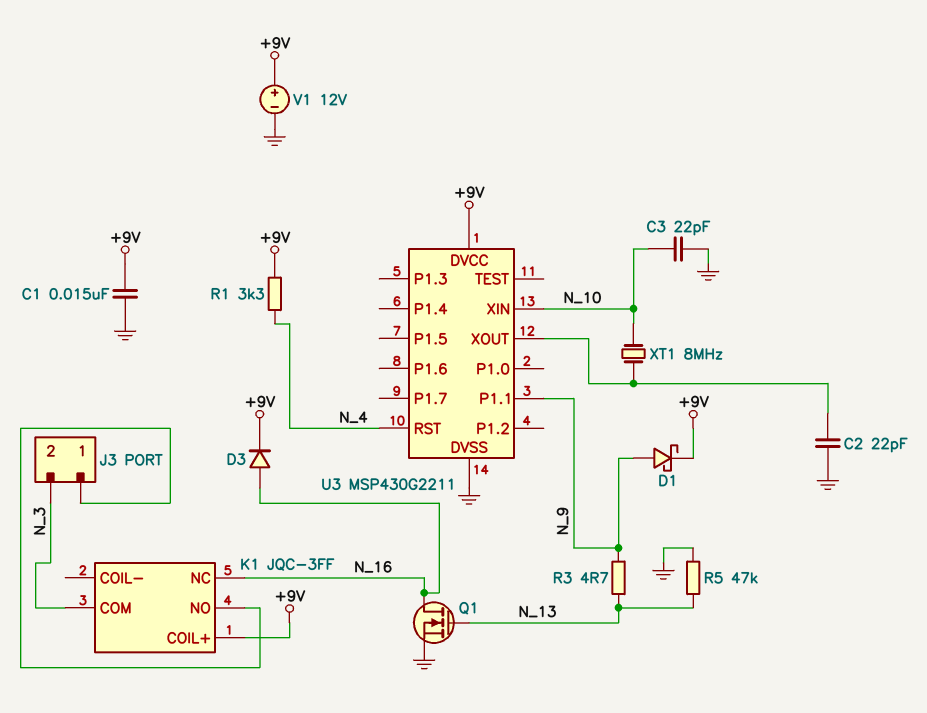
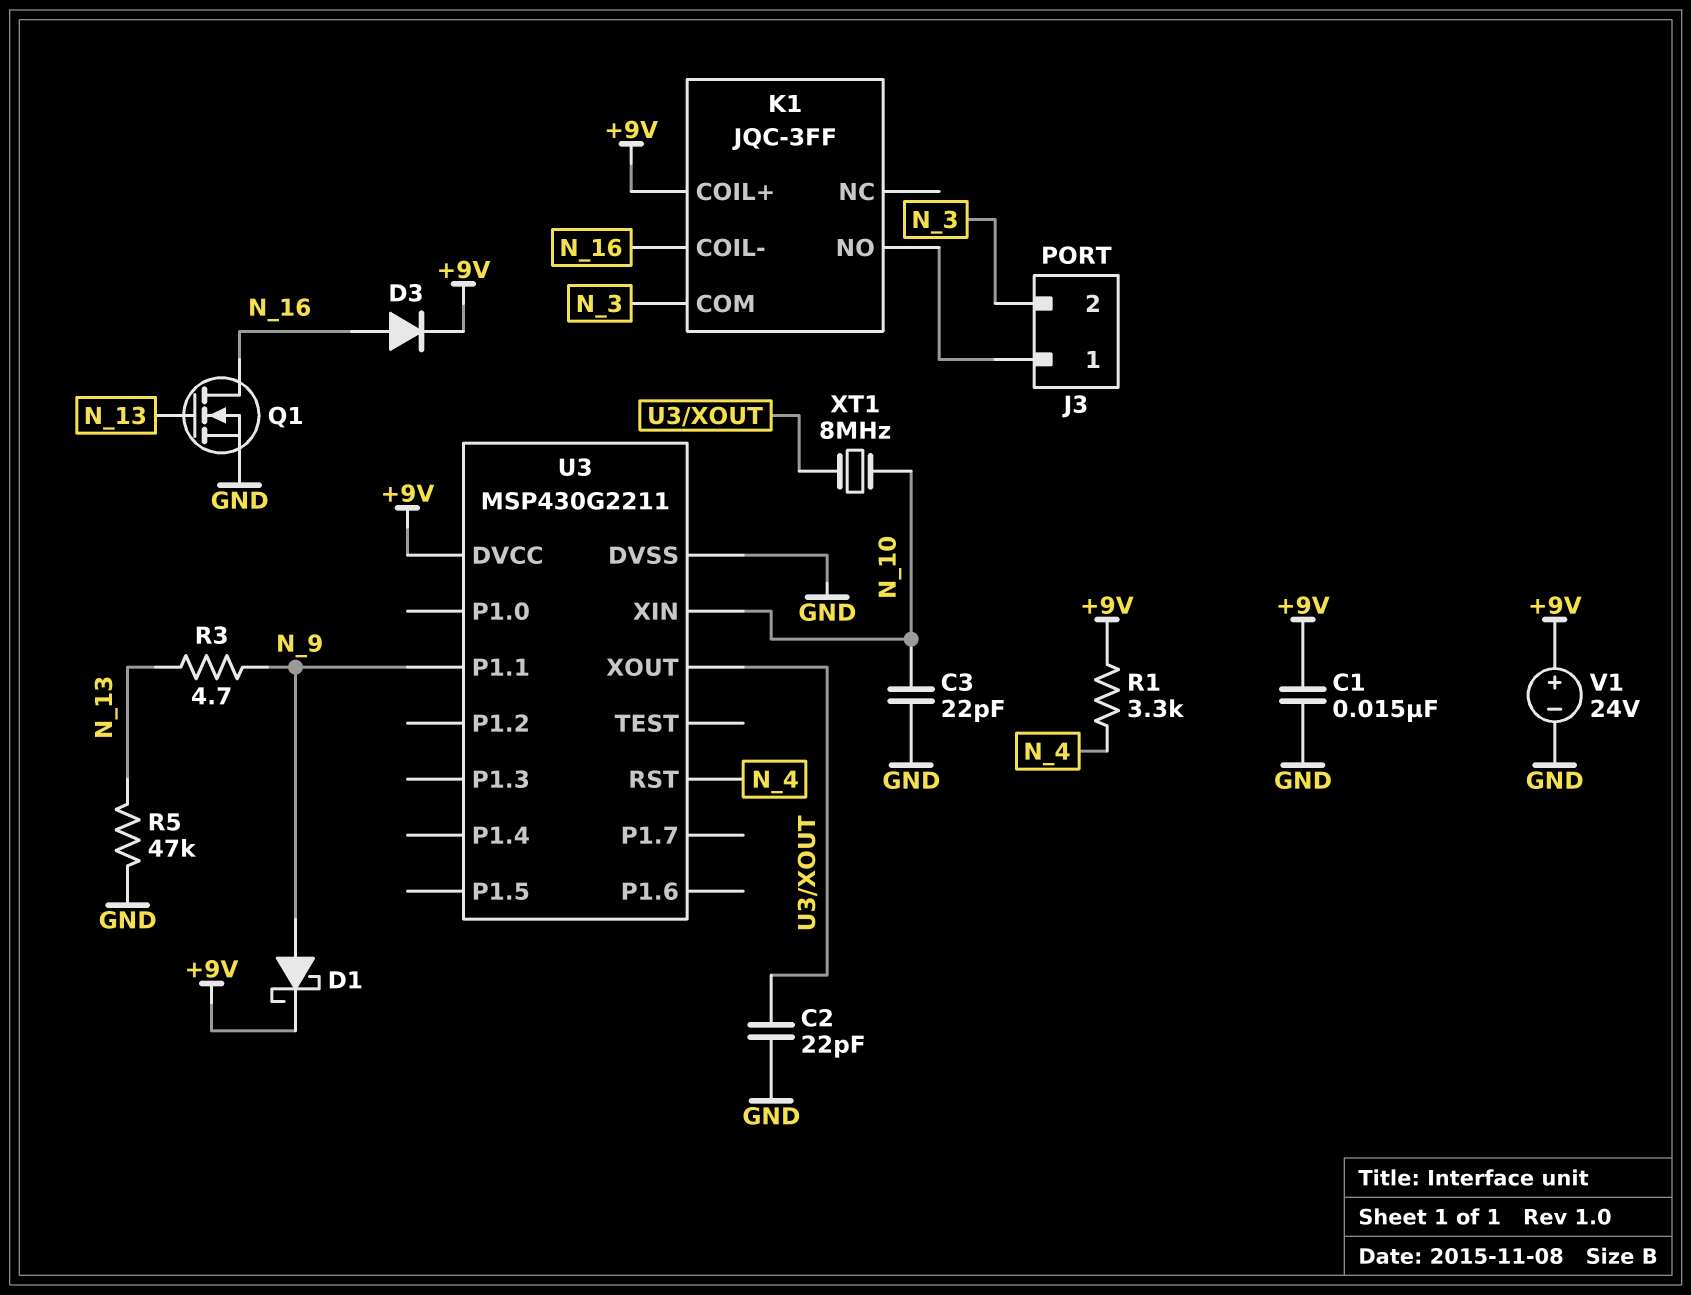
K1 pin COIL-: none -> N_16
K1 pin NC: N_16 -> none
V1: 12V (plus +9V, minus GND) -> 24V (plus +9V, minus GND)

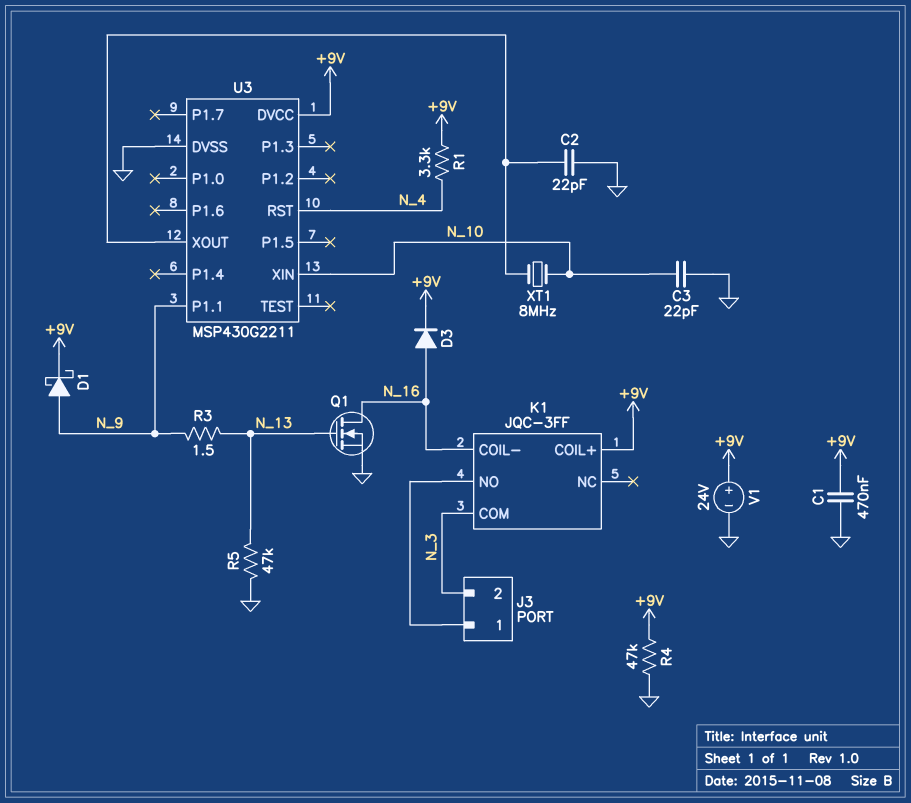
C1: 15nF (+9V, GND) -> 470nF (+9V, GND)
R3: 4.7 (N_9, N_13) -> 1.5 (N_9, N_13)
R4: none -> 47k (+9V, GND)

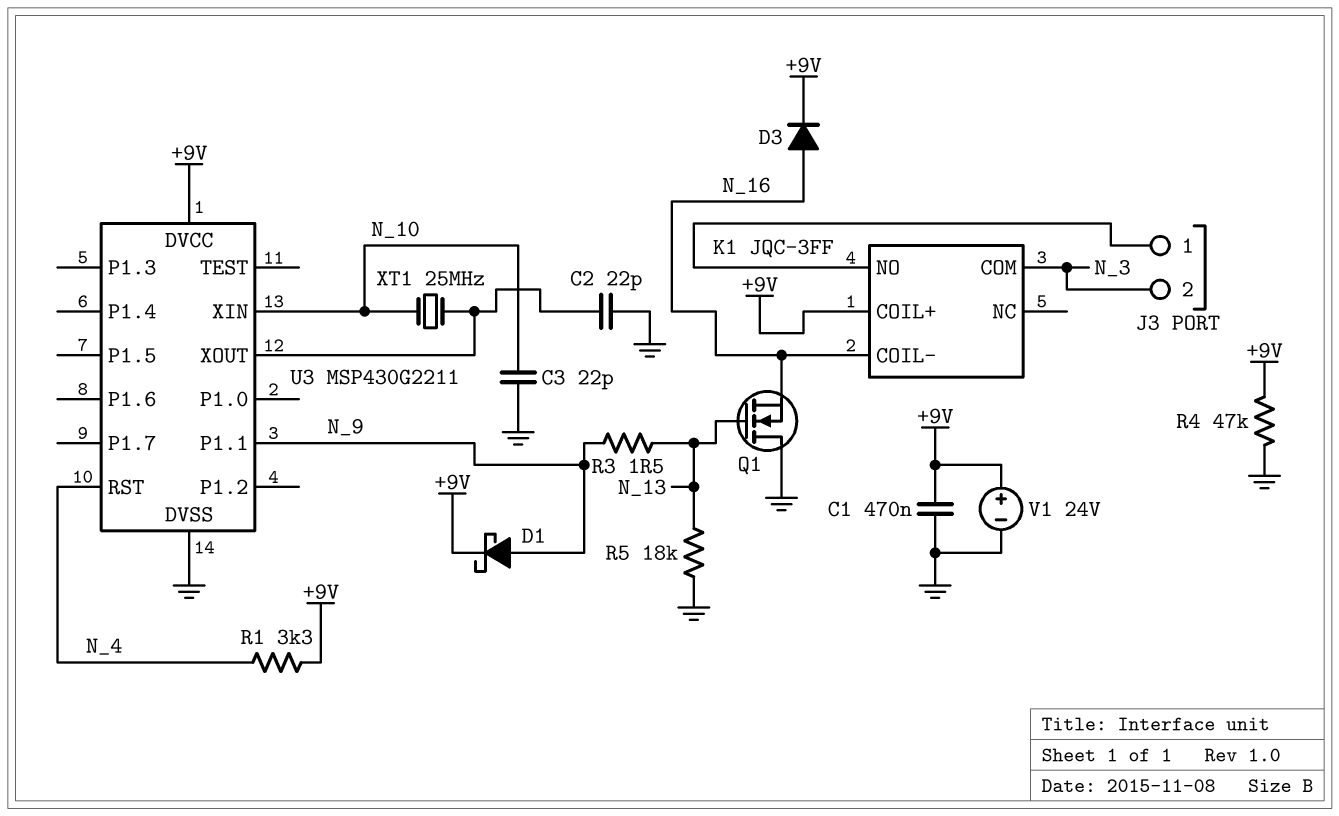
Q1: NMOS (G N_13, D N_16, S GND) -> NMOS (G N_13, D GND, S N_16)
R5: 47k (GND, N_13) -> 18k (GND, N_13)
XT1: 8MHz (N_10, U3/XOUT) -> 25MHz (N_10, U3/XOUT)

